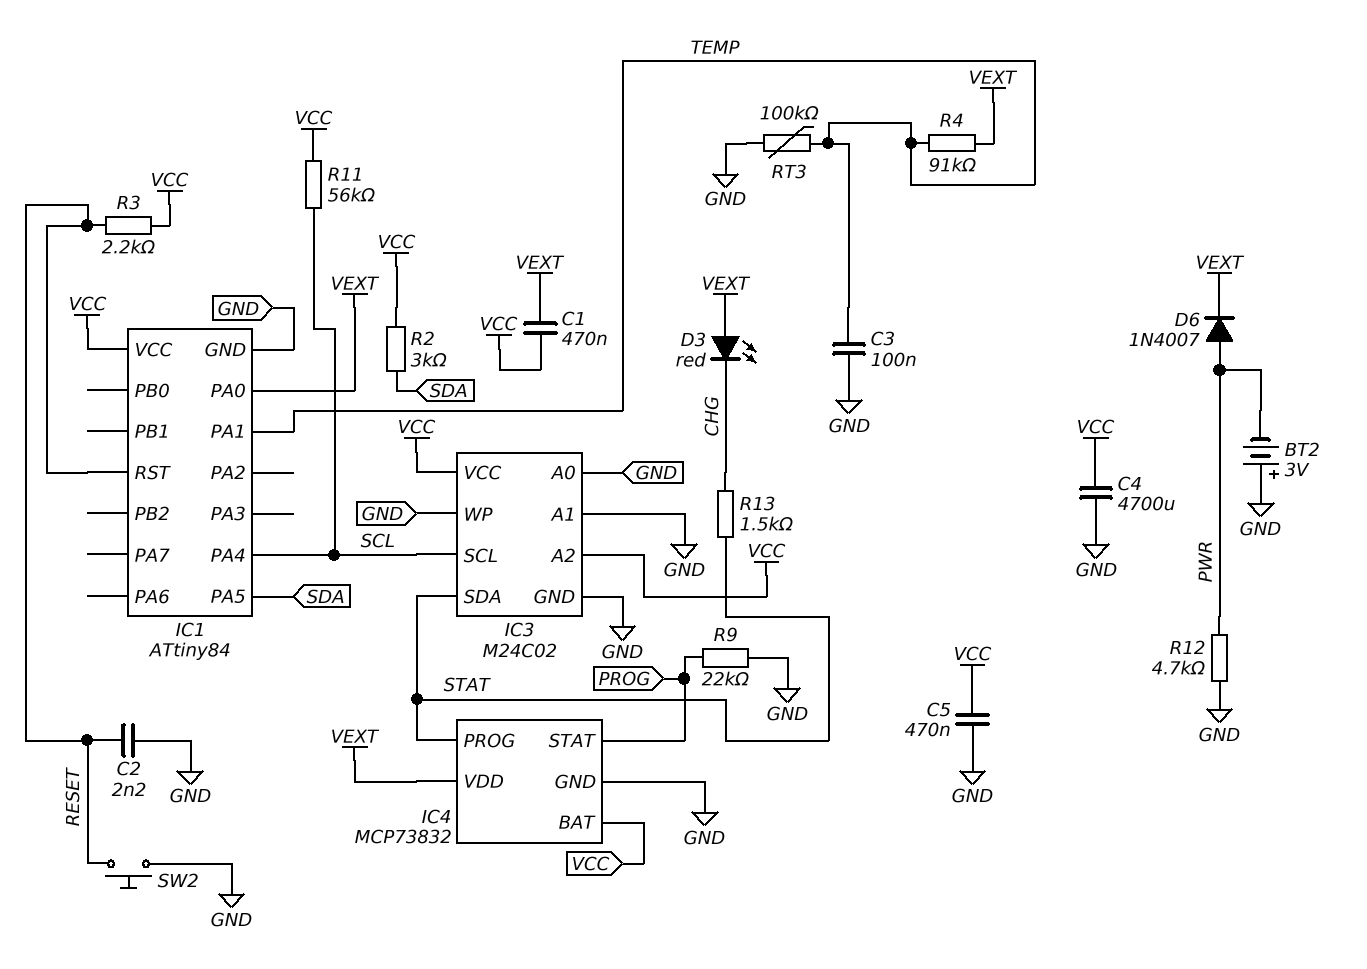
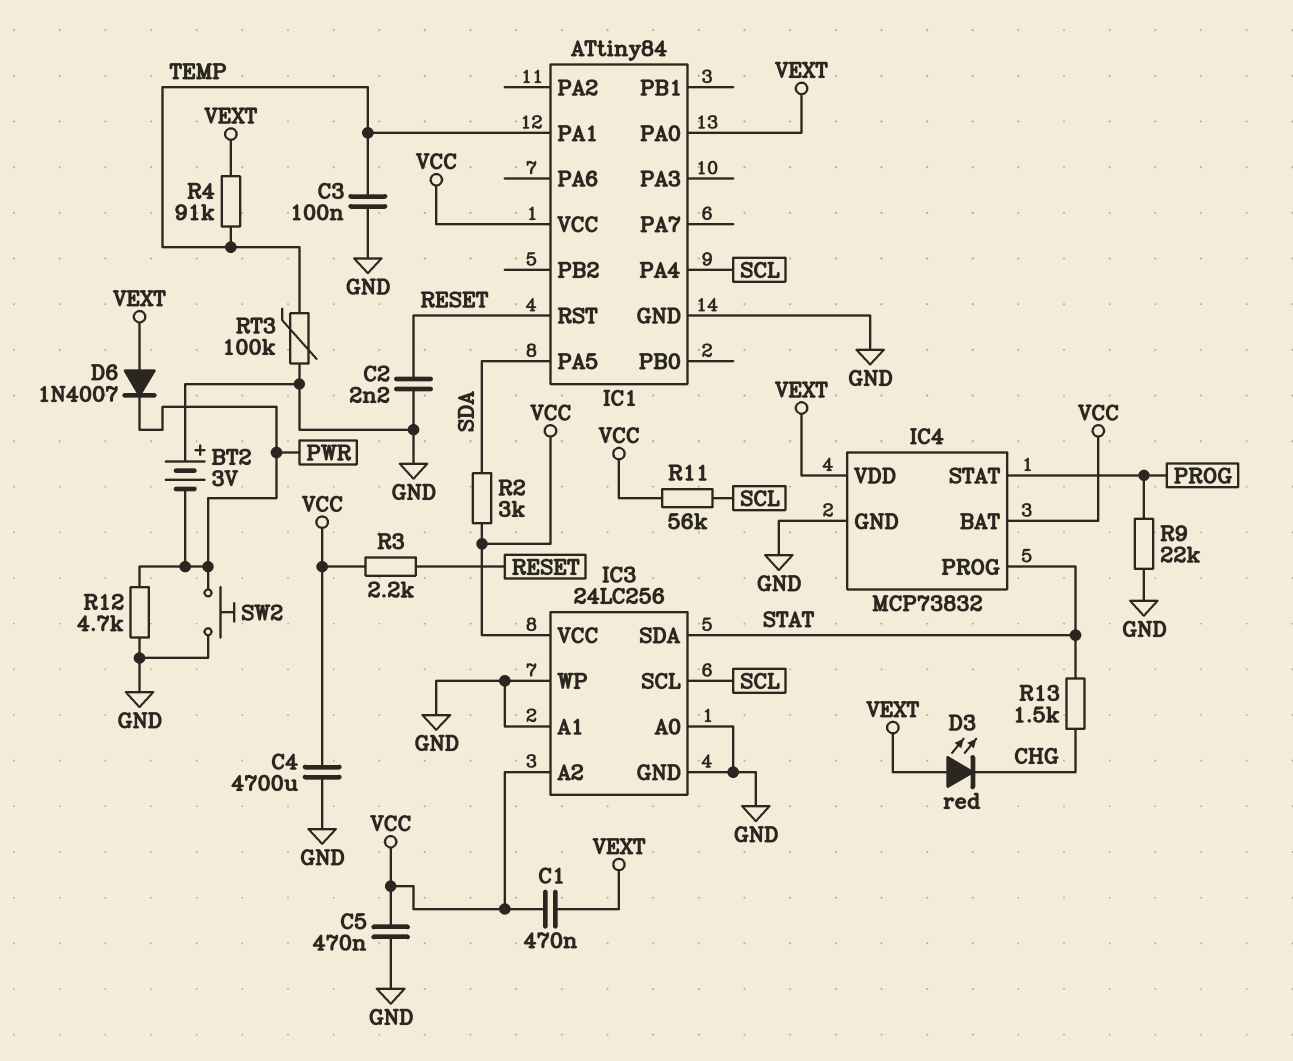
D6: diode 1N4007 (A PWR, K VEXT) -> diode 1N4007 (A VEXT, K PWR)
IC3: M24C02 -> 24LC256
SW2: button (GND, RESET) -> button (GND, PWR)

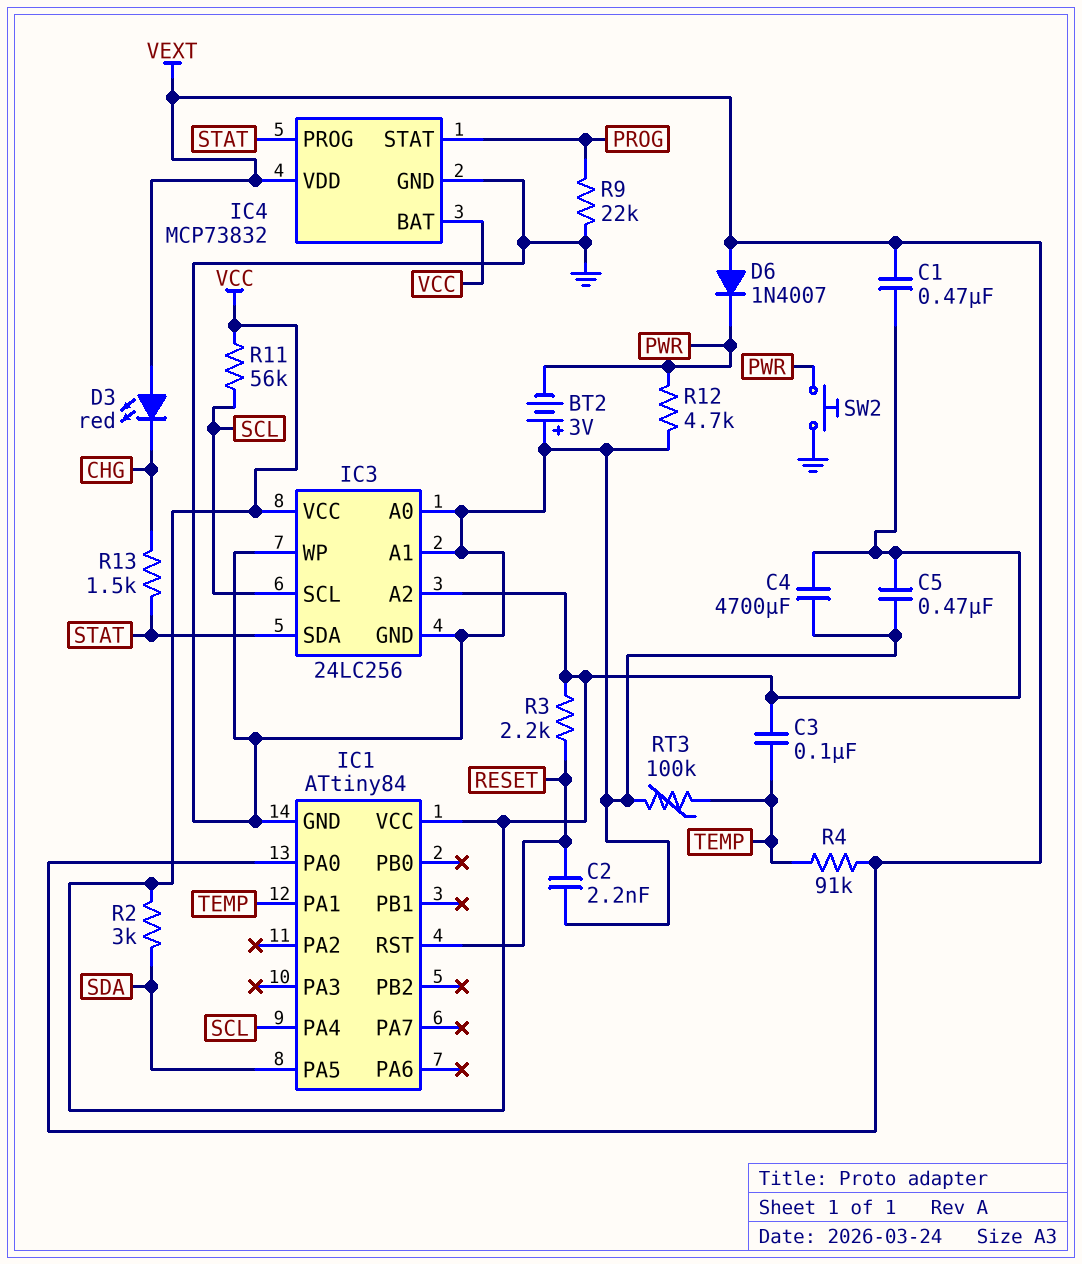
C3: 100nF (GND, TEMP) -> 100nF (TEMP, VCC)

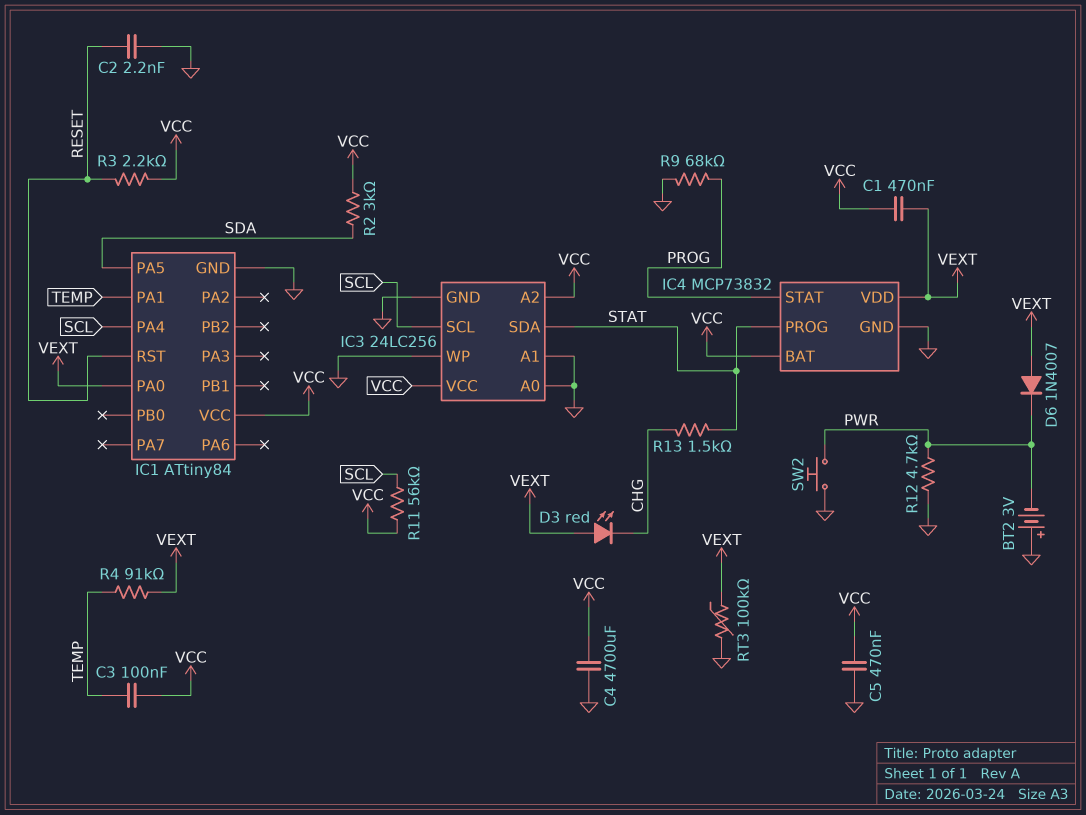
R9: 22k (GND, PROG) -> 68k (GND, PROG)
RT3: 100k (GND, TEMP) -> 100k (GND, VEXT)

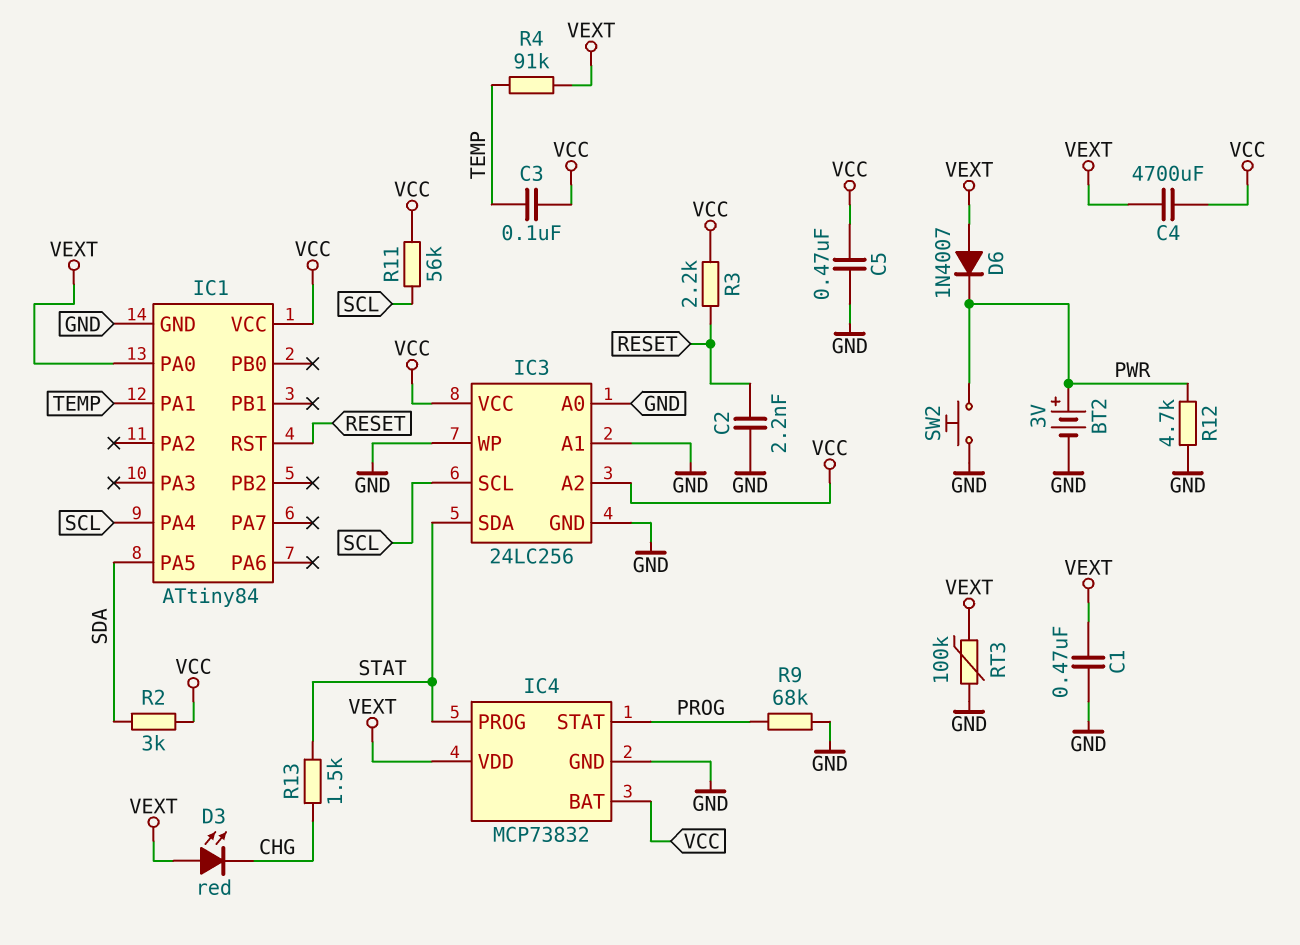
BT2: 3V (plus GND, minus PWR) -> 3V (plus PWR, minus GND)
C1: 470nF (VCC, VEXT) -> 470nF (GND, VEXT)
C4: 4700uF (GND, VCC) -> 4700uF (VCC, VEXT)

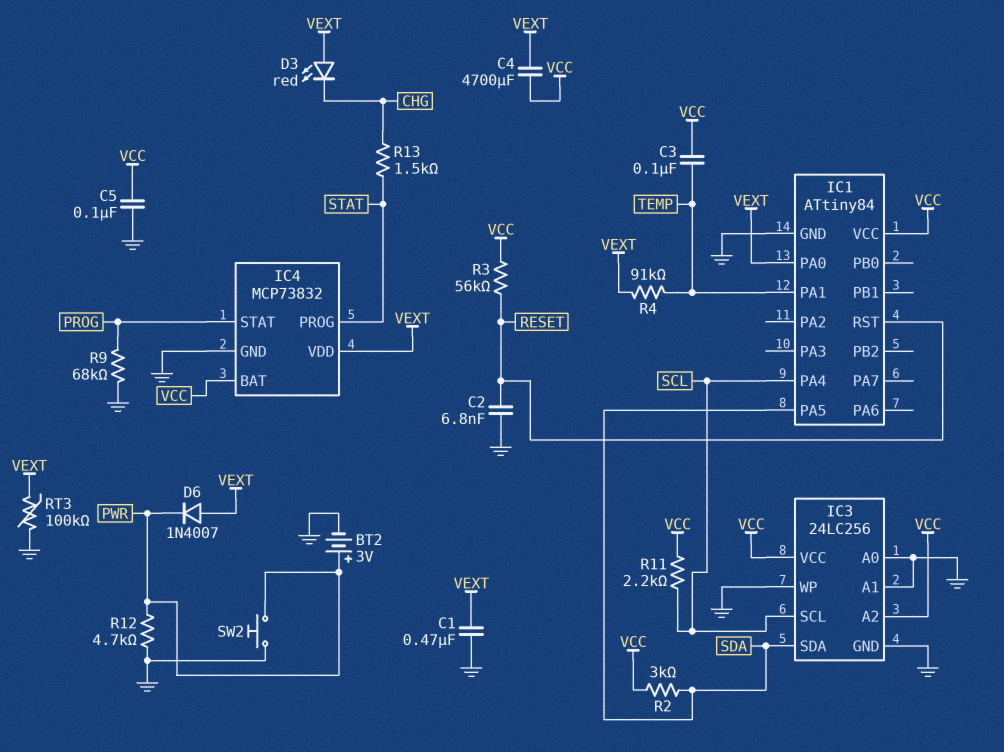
C2: 2.2nF (GND, RESET) -> 6.8nF (GND, RESET)
C5: 470nF (GND, VCC) -> 100nF (GND, VCC)
IC3 pin SDA: STAT -> SDA
R3: 2.2k (RESET, VCC) -> 56k (RESET, VCC)
R11: 56k (SCL, VCC) -> 2.2k (SCL, VCC)

